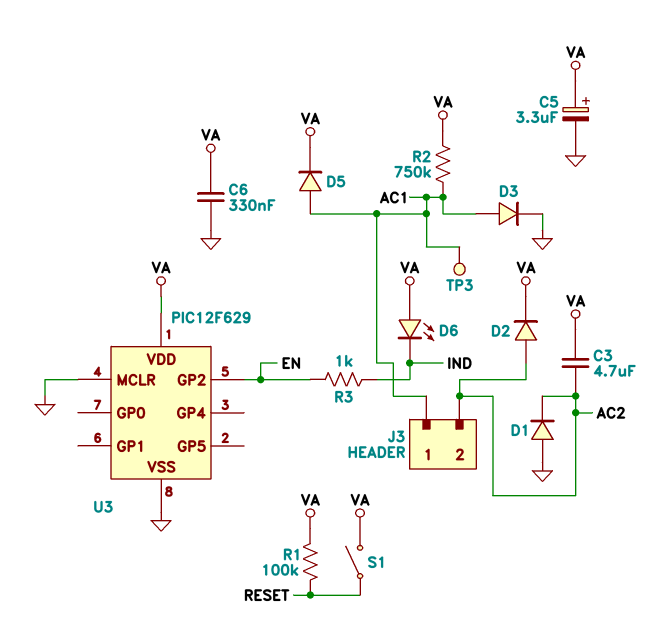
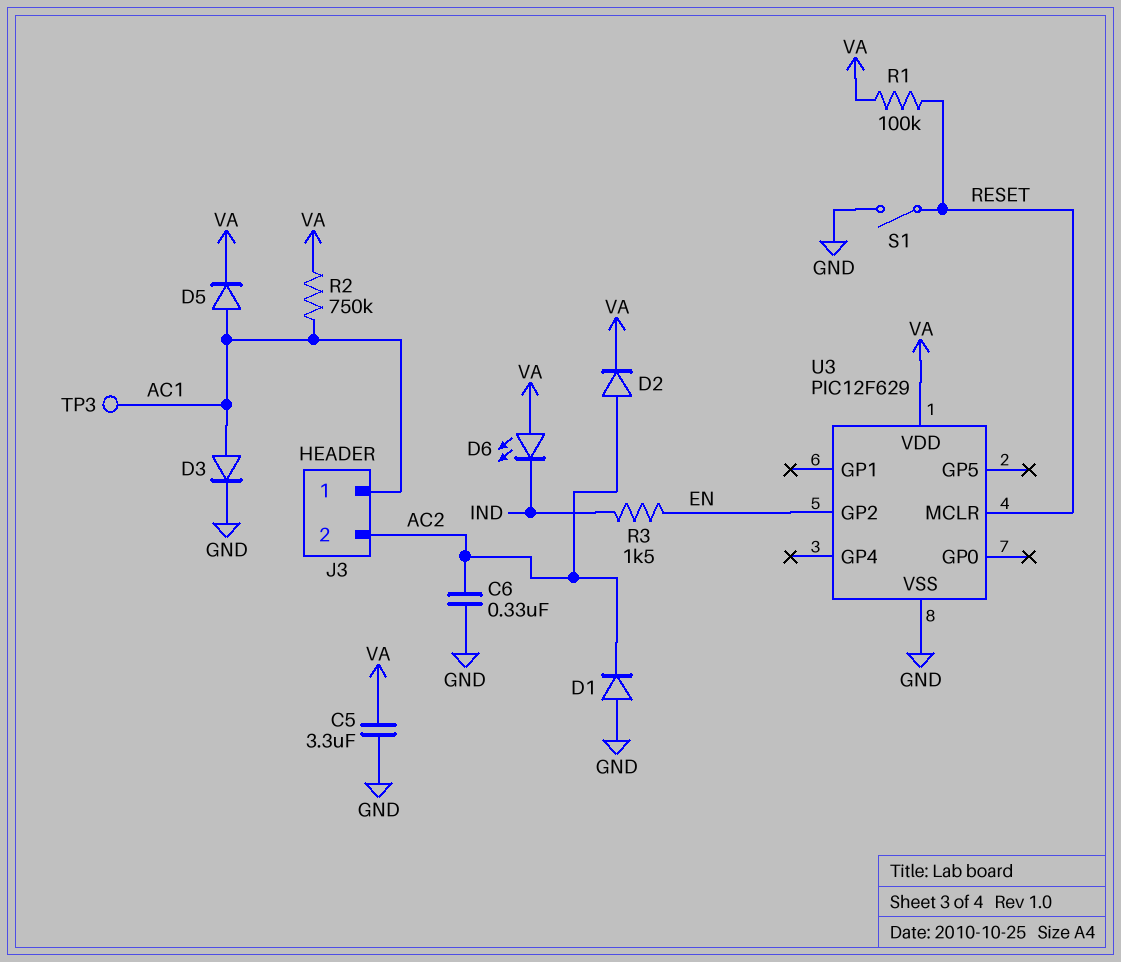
C3: 4.7uF (AC2, VA) -> none
C5: 3.3uF (plus VA, minus GND) -> 3.3uF (GND, VA)
C6: 330nF (GND, VA) -> 330nF (AC2, GND)
R3: 1k (EN, IND) -> 1.5k (EN, IND)
S1: switch (RESET, VA) -> switch (GND, RESET)
U3 pin MCLR: GND -> RESET

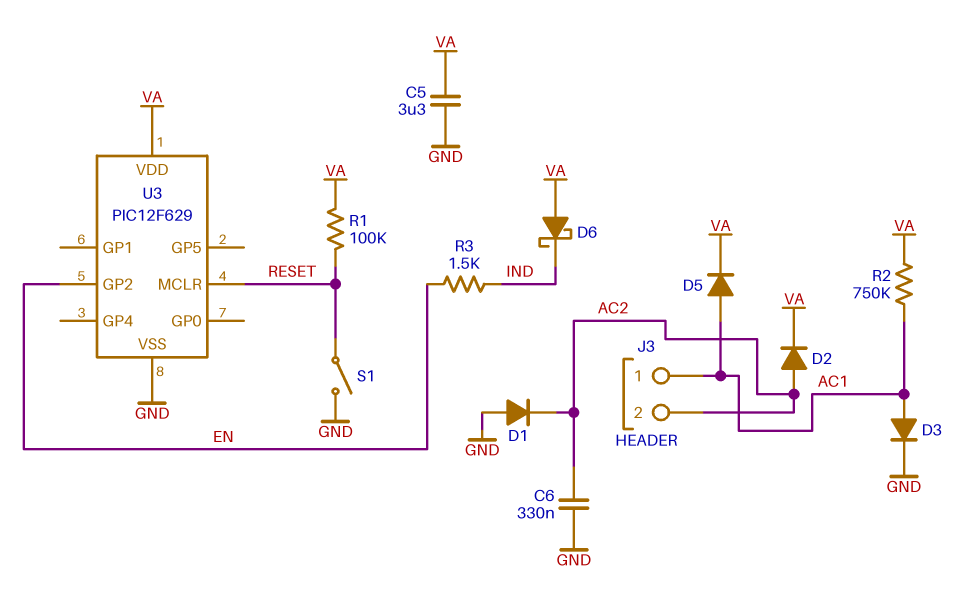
D6: LED (A VA, K IND) -> schottky (A VA, K IND)
TP3: test point (AC1) -> none

